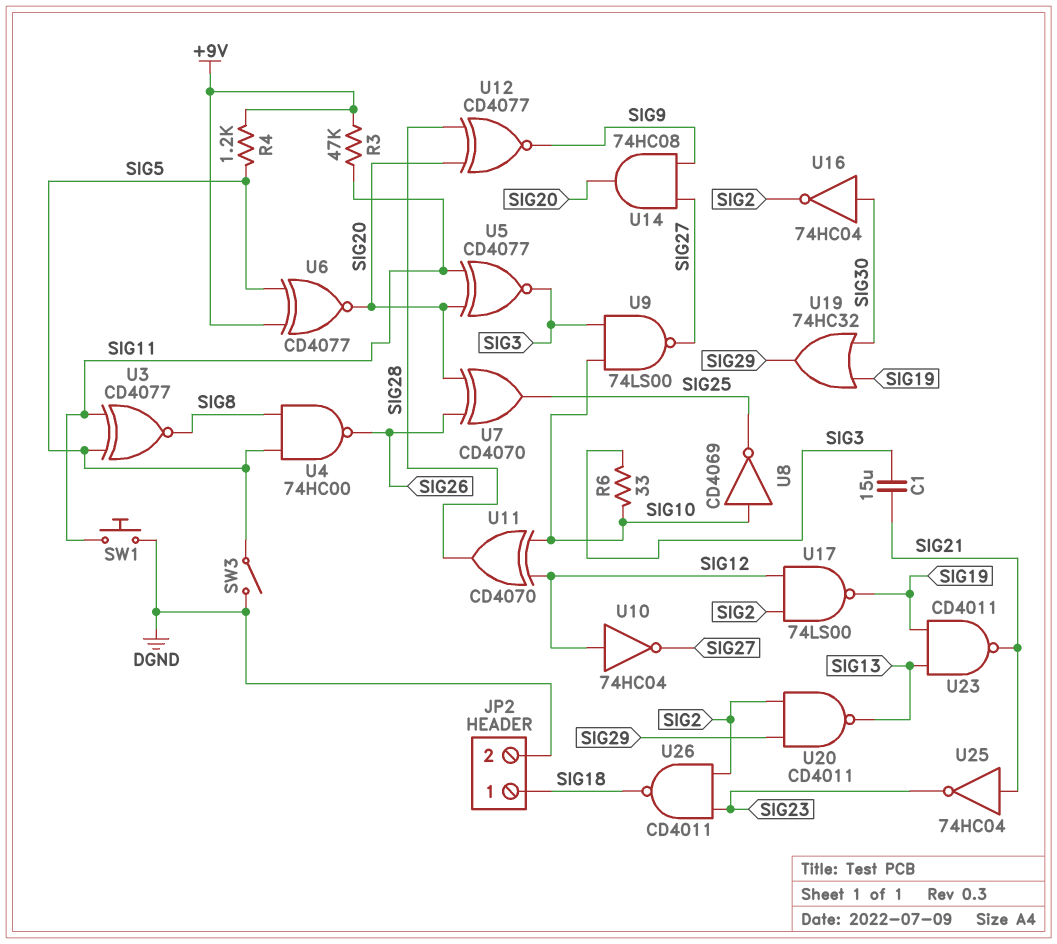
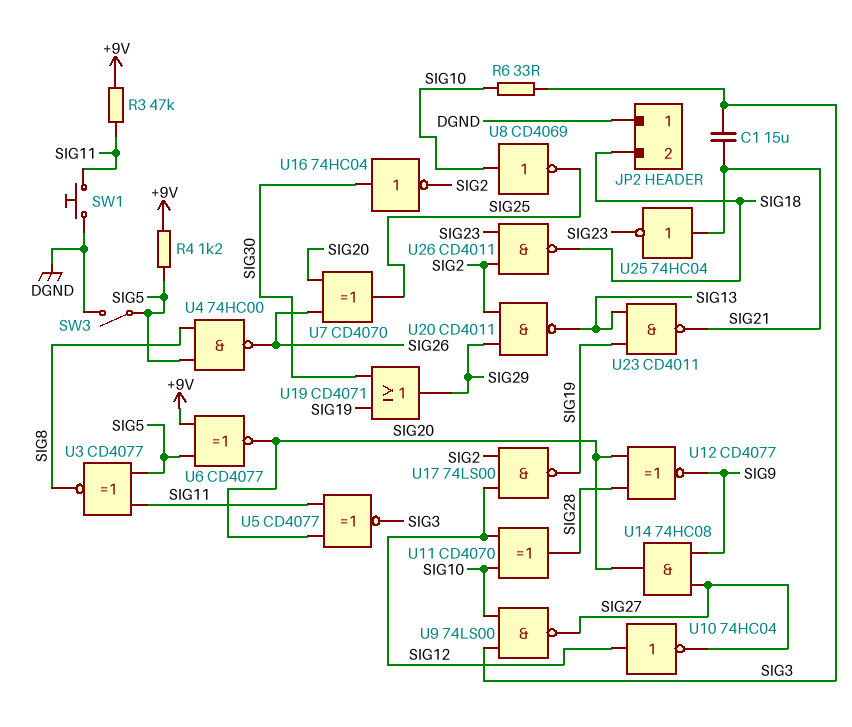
JP2 pin 1: SIG18 -> DGND
JP2 pin 2: DGND -> SIG18
U19: OR 74HC32 (in SIG19, in SIG30, out SIG29) -> OR CD4071 (in SIG19, in SIG30, out SIG29)

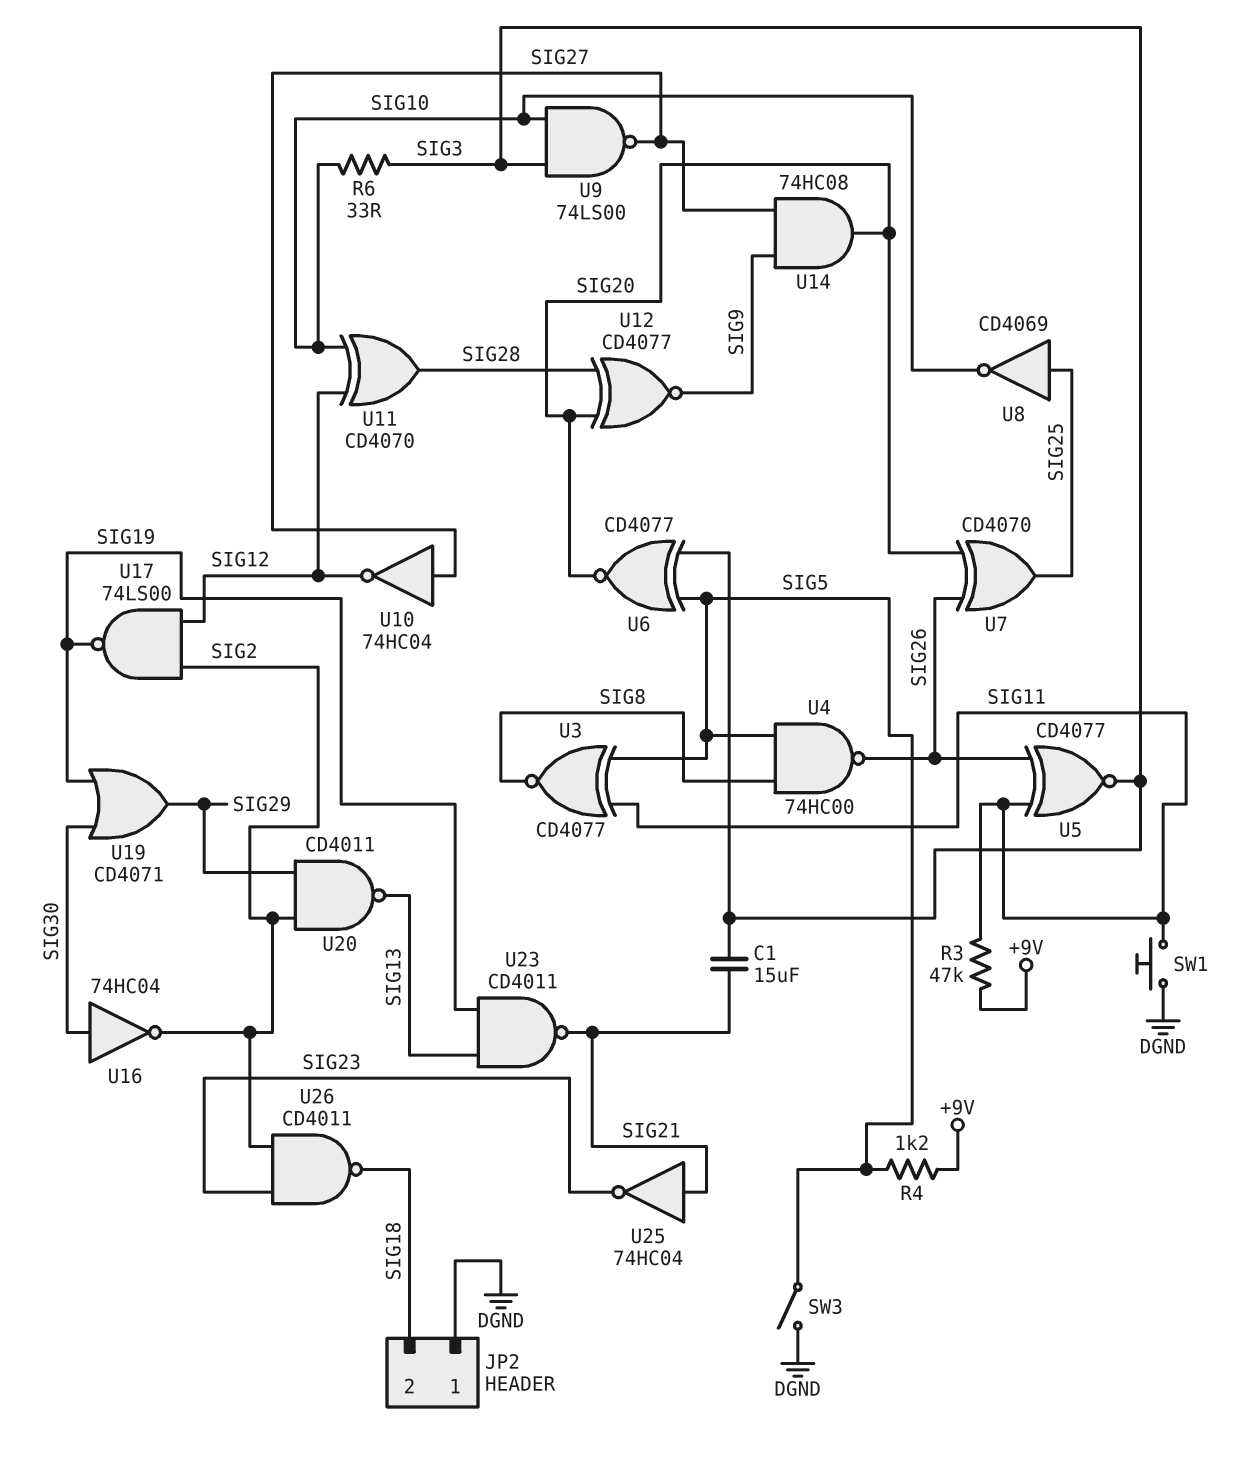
U5: XNOR CD4077 (in SIG11, in SIG20, out SIG3) -> XNOR CD4077 (in SIG11, in SIG26, out SIG3)
U6: XNOR CD4077 (in +9V, in SIG5, out SIG20) -> XNOR CD4077 (in SIG3, in SIG5, out SIG20)
U8: NOT CD4069 (in SIG10, out SIG25) -> NOT CD4069 (in SIG25, out SIG10)
U10: NOT 74HC04 (in SIG12, out SIG27) -> NOT 74HC04 (in SIG27, out SIG12)

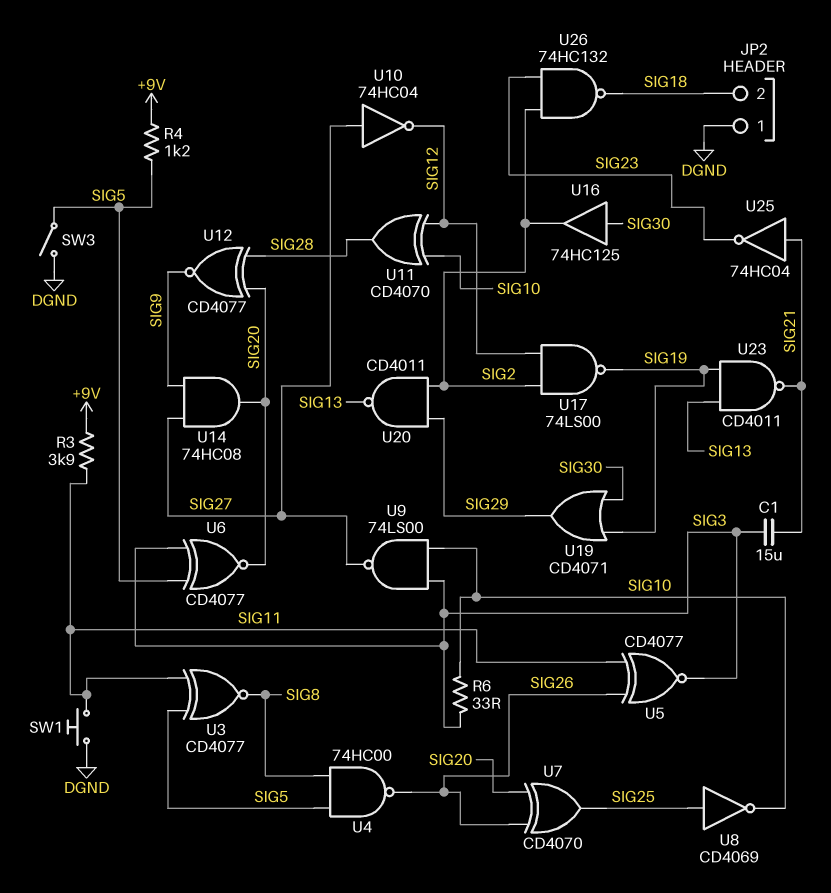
R3: 47k (+9V, SIG11) -> 3.9k (+9V, SIG11)
U16: NOT 74HC04 (in SIG30, out SIG2) -> buffer 74HC125 (in SIG30, out SIG2)
U26: NAND CD4011 (in SIG2, in SIG23, out SIG18) -> NAND 74HC132 (in SIG2, in SIG23, out SIG18)

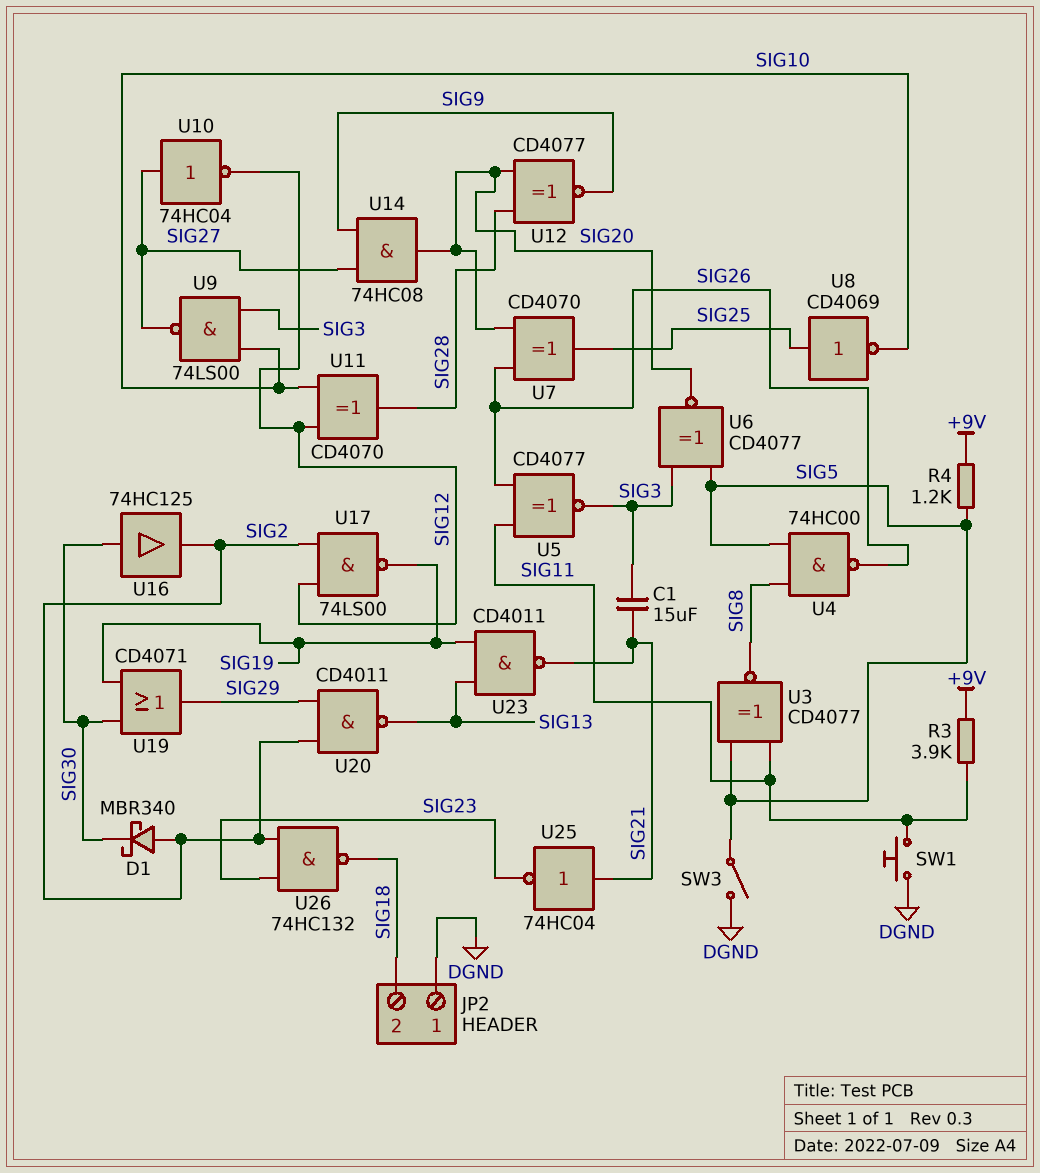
D1: none -> schottky MBR340 (A SIG2, K SIG30)
R6: 33 (SIG3, SIG10) -> none

